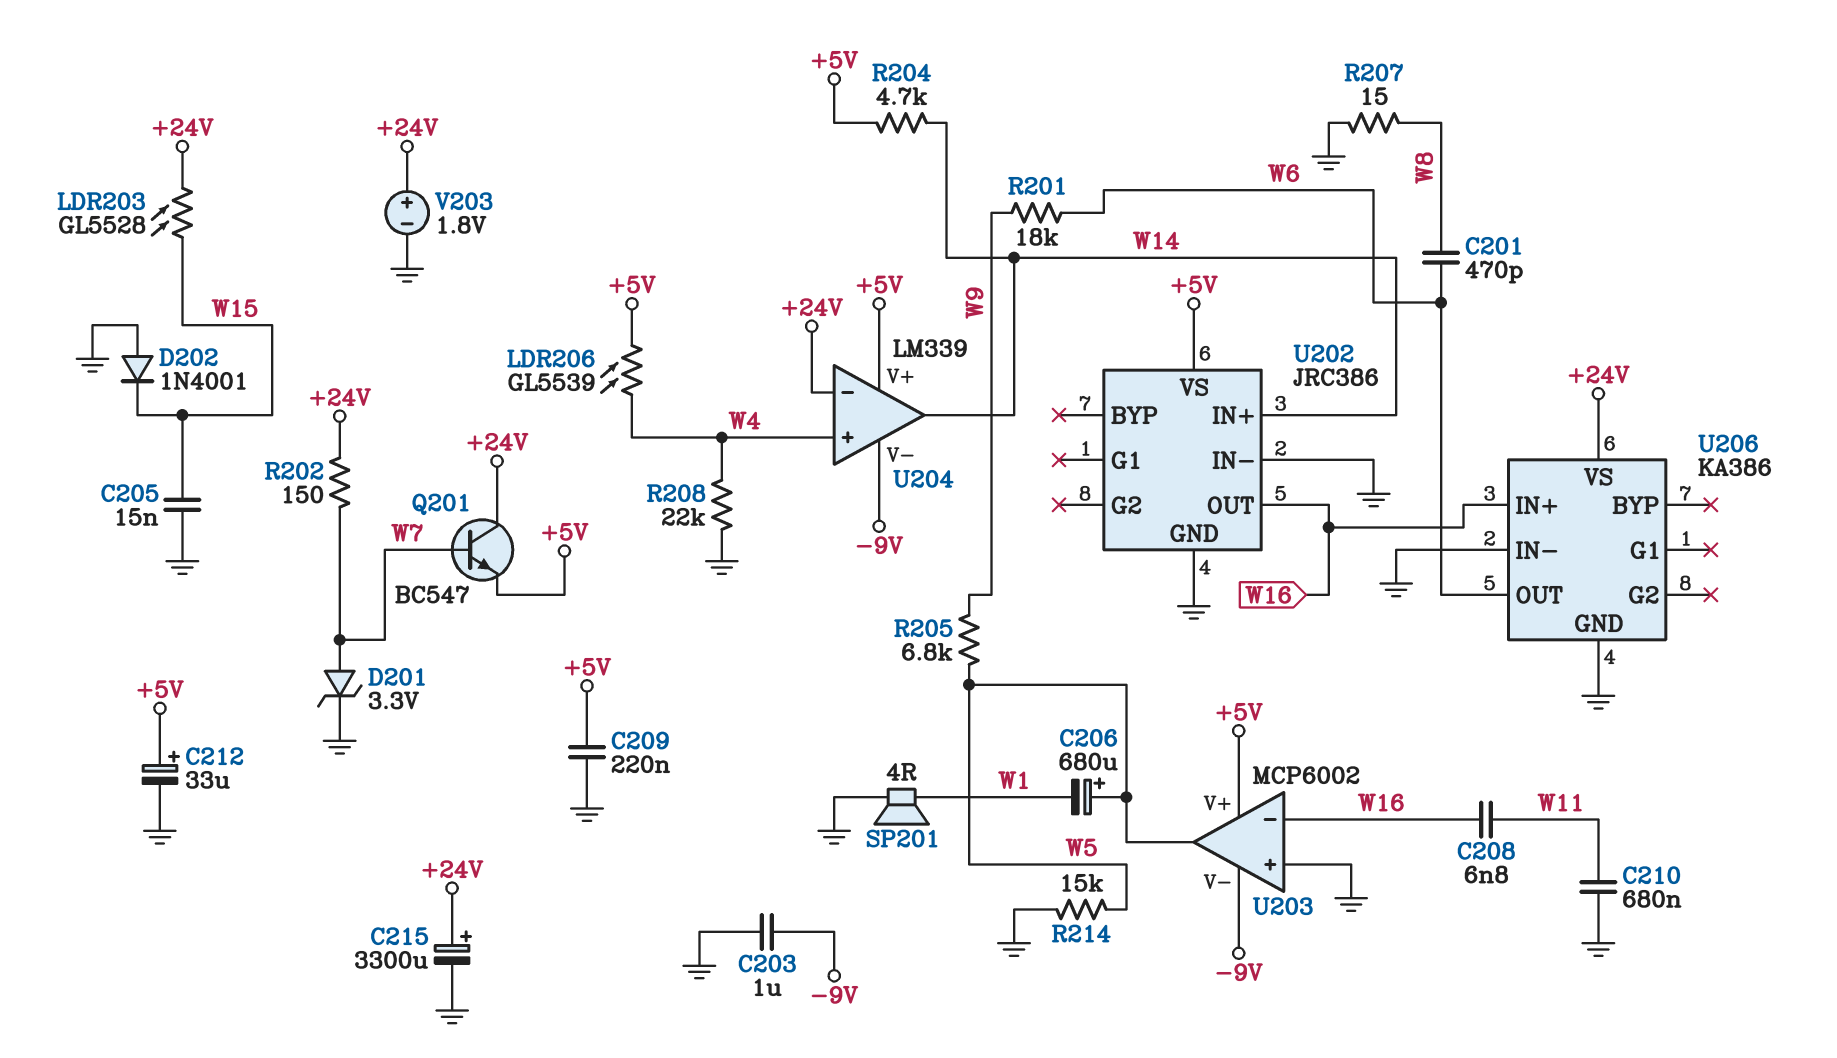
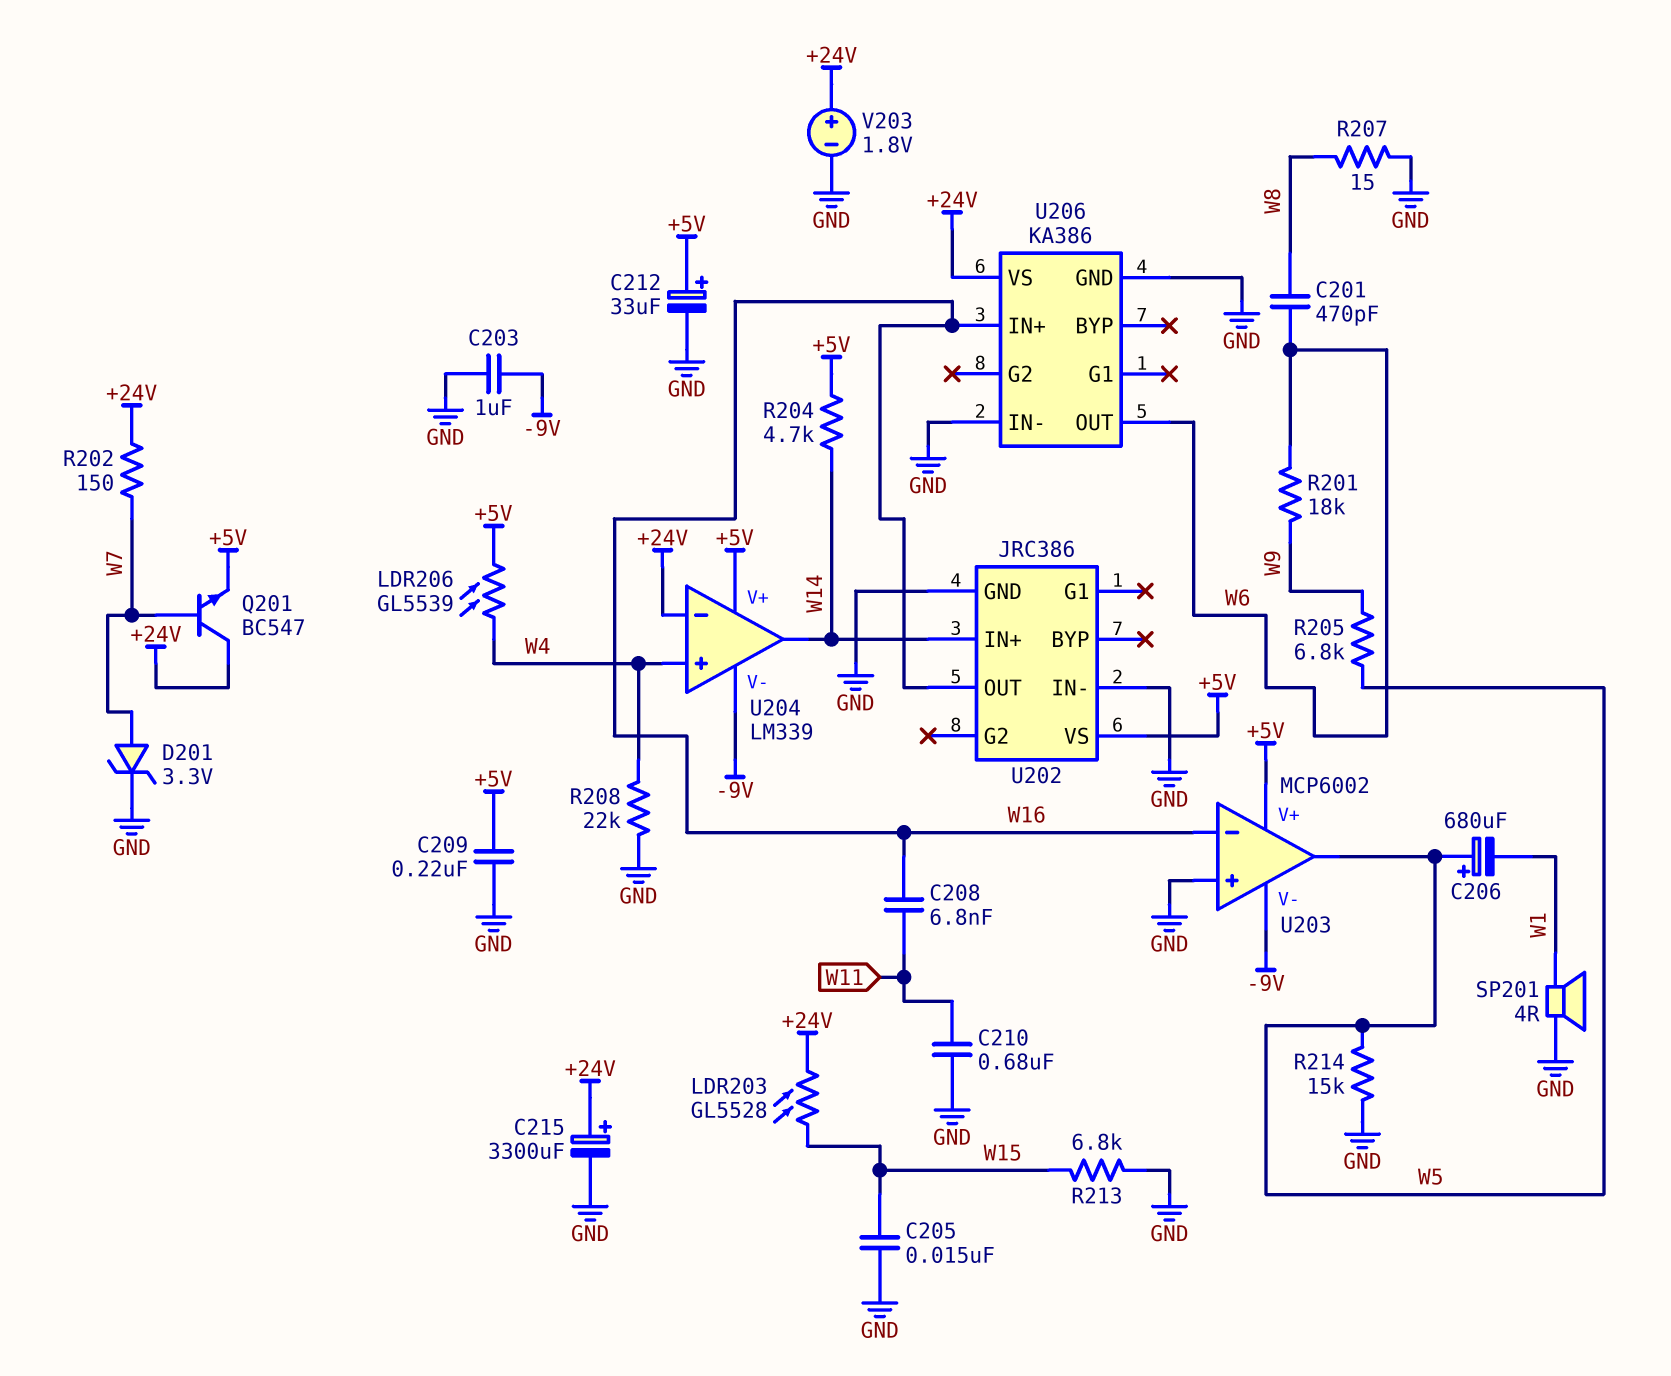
D202: diode 1N4001 (A GND, K W15) -> none
R213: none -> 6.8k (GND, W15)

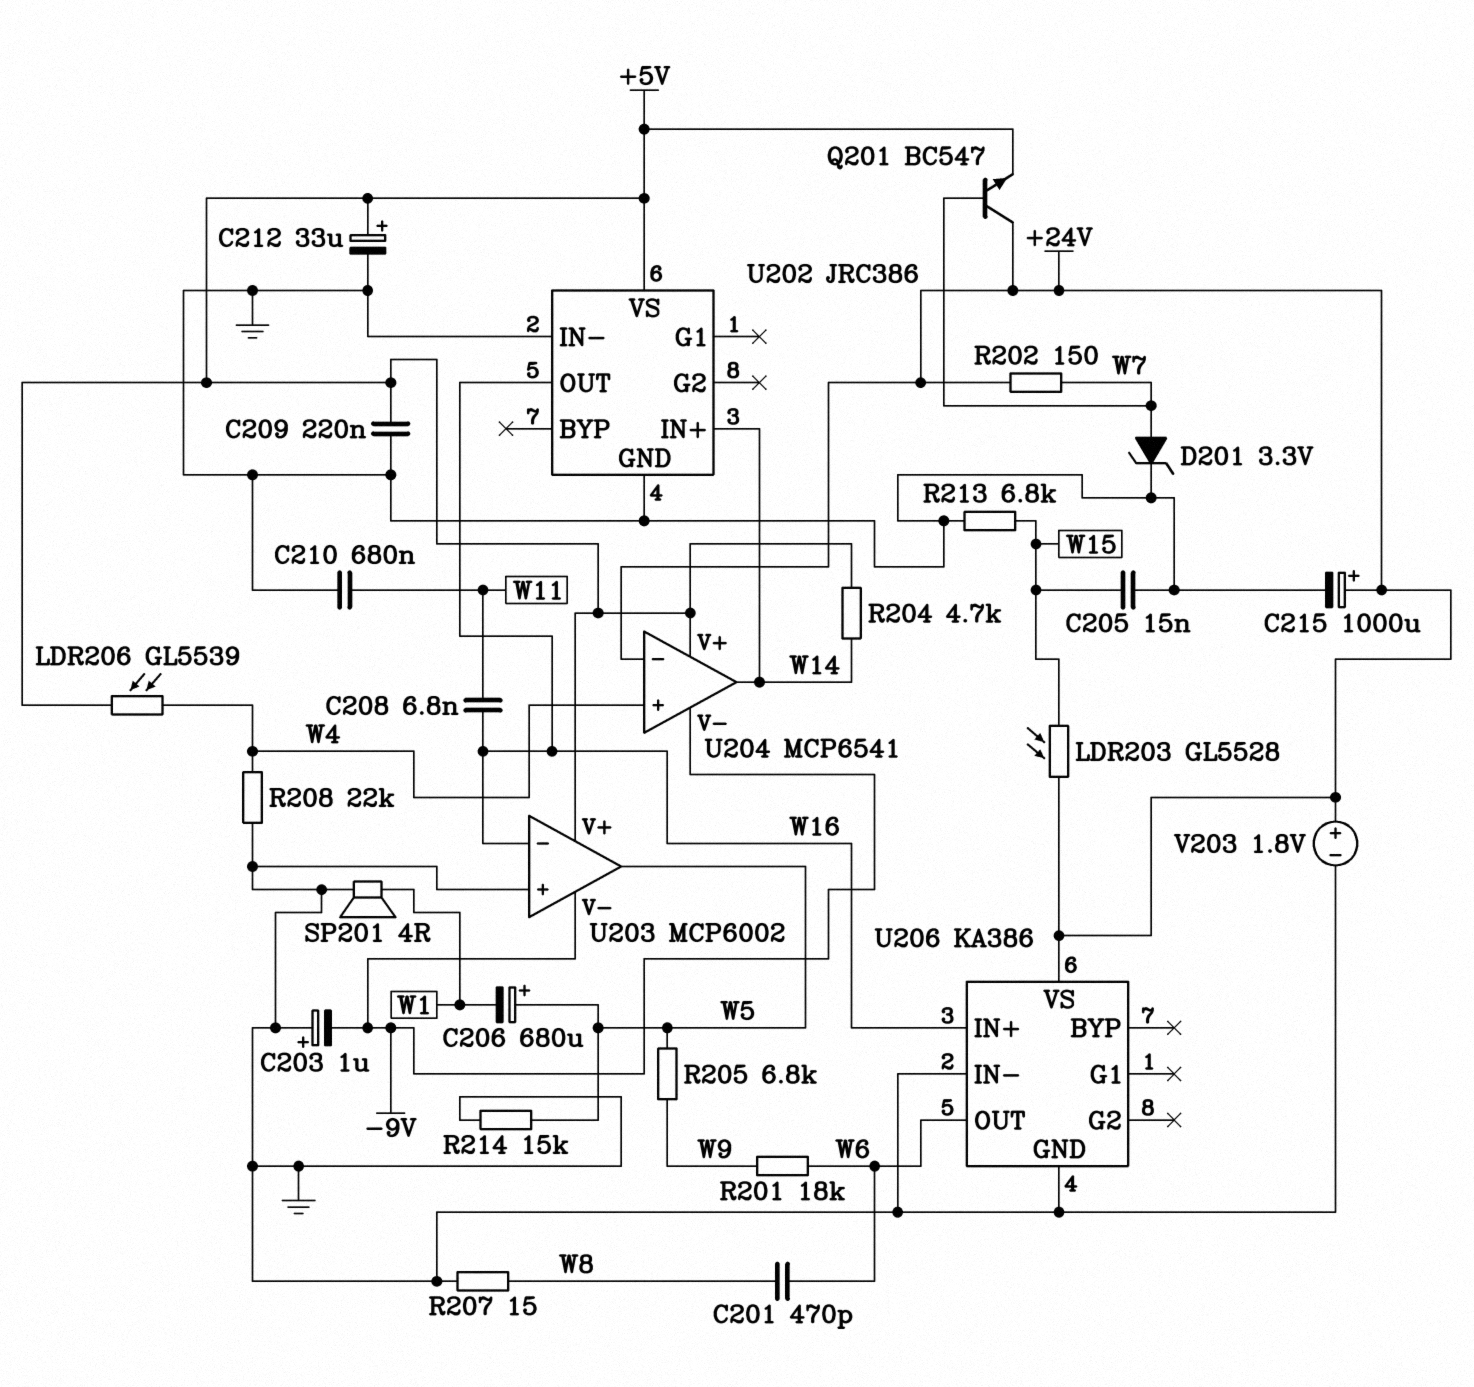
C203: 1uF (-9V, GND) -> 1uF (plus GND, minus -9V)
C215: 3300uF (plus +24V, minus GND) -> 1000uF (plus +24V, minus GND)
U204: LM339 -> MCP6541

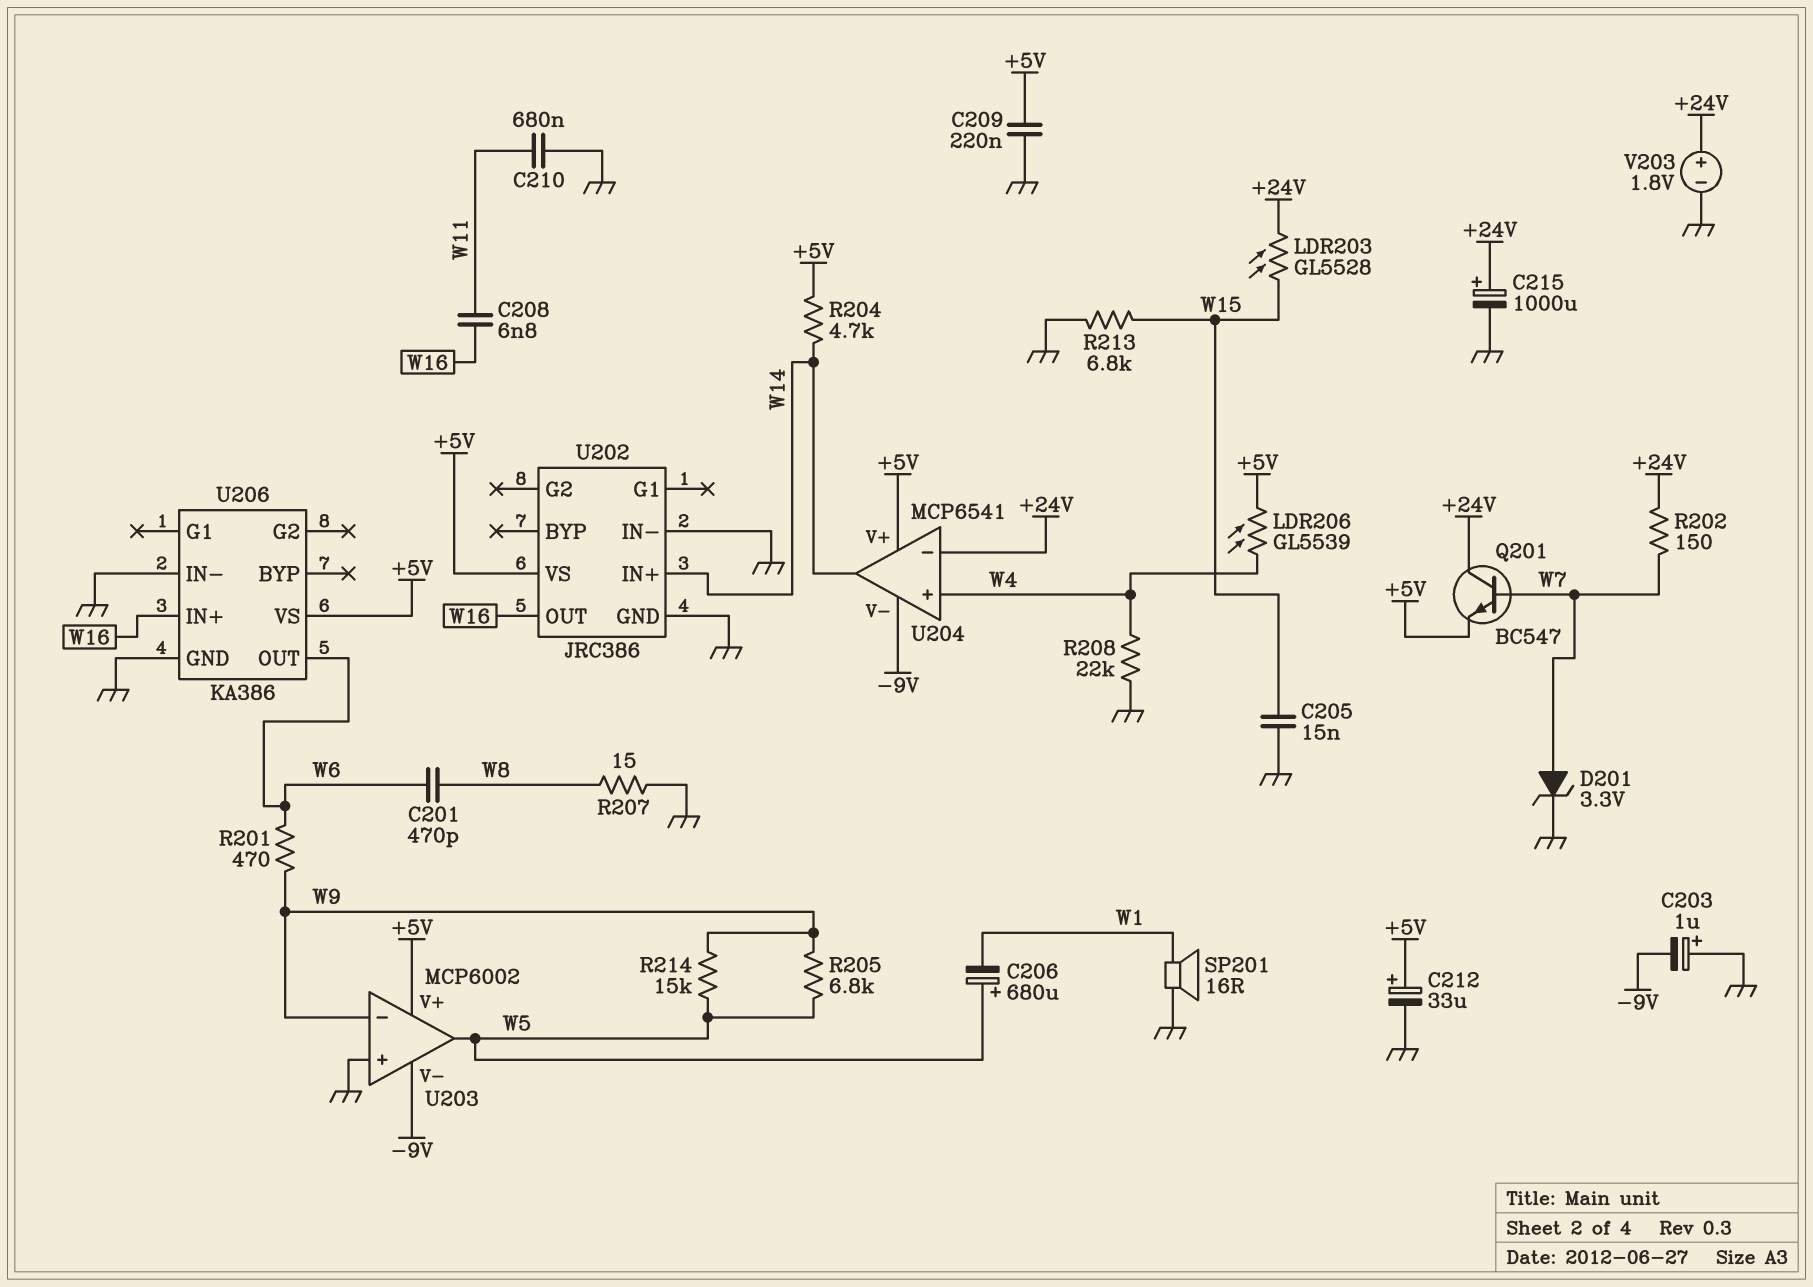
R201: 18k (W6, W9) -> 470 (W6, W9)
R214: 15k (GND, W5) -> 15k (W5, W9)
SP201: speaker 4R (GND, W1) -> speaker 16R (GND, W1)
U203 pin in-: W16 -> W9
U206 pin VS: +24V -> +5V

